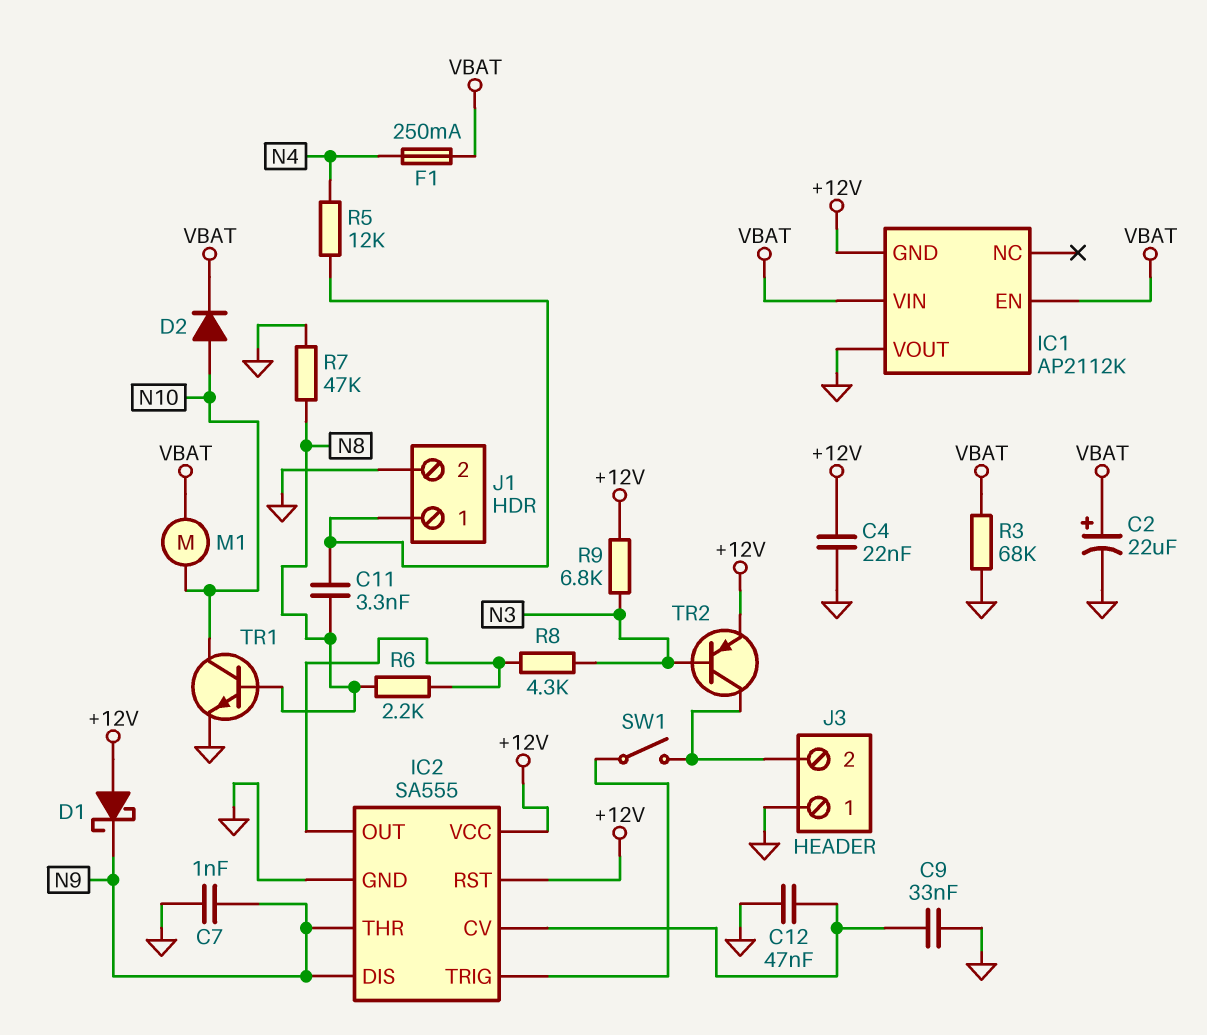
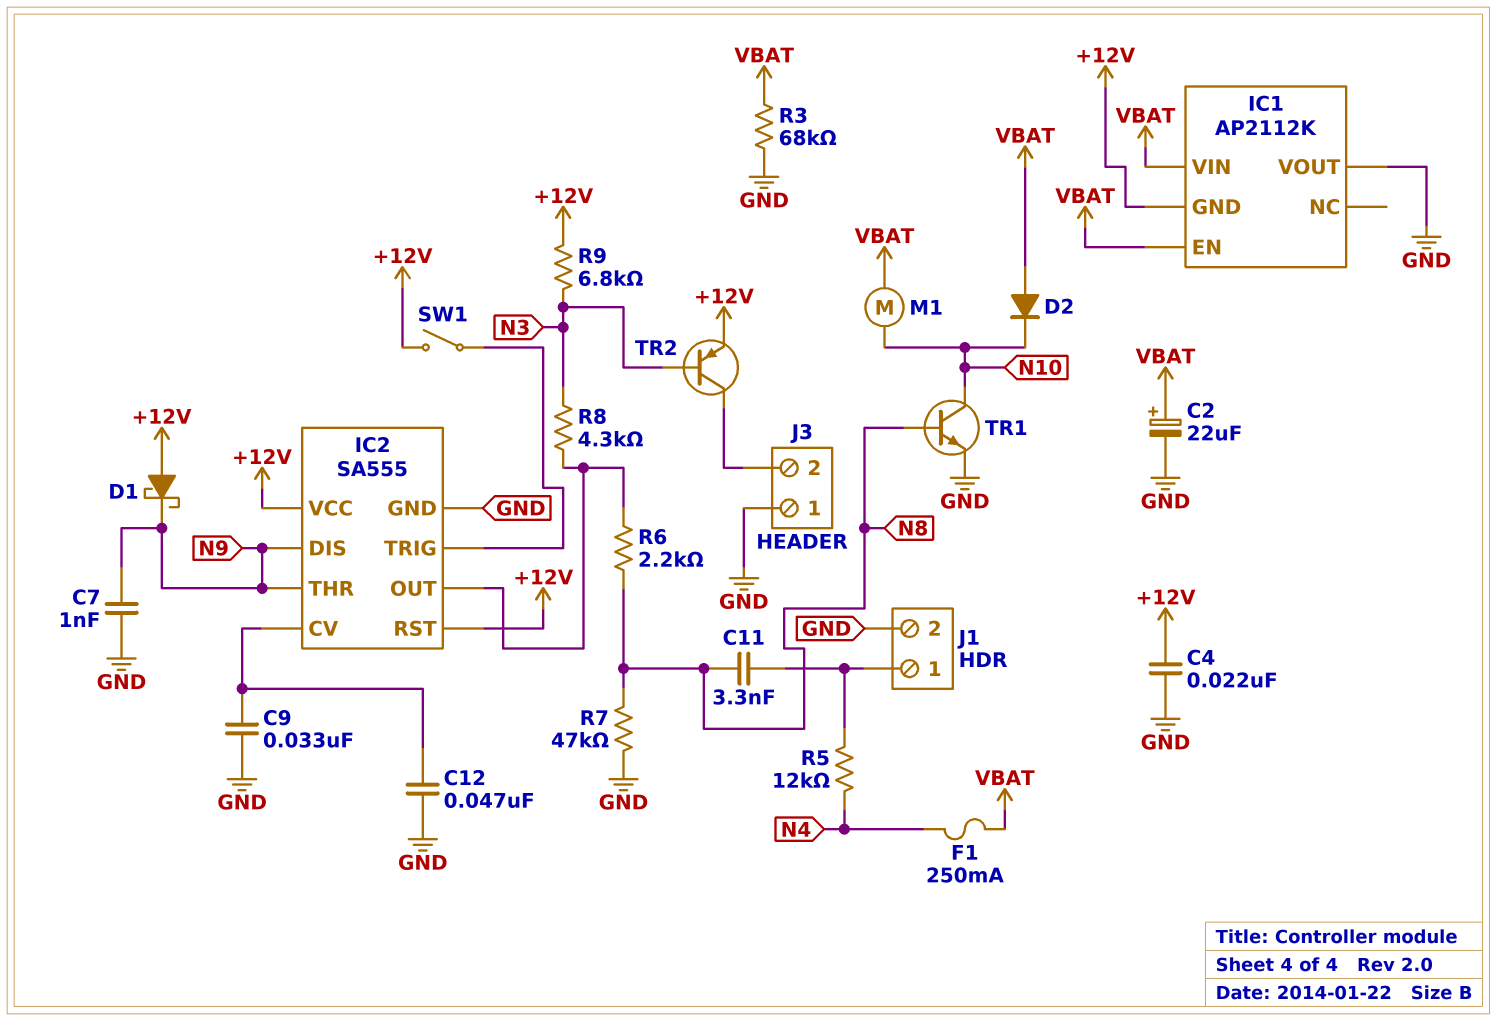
D2: diode (A N10, K VBAT) -> diode (A VBAT, K N10)
SW1: switch (IC2/TRIG, J3/2) -> switch (+12V, IC2/TRIG)

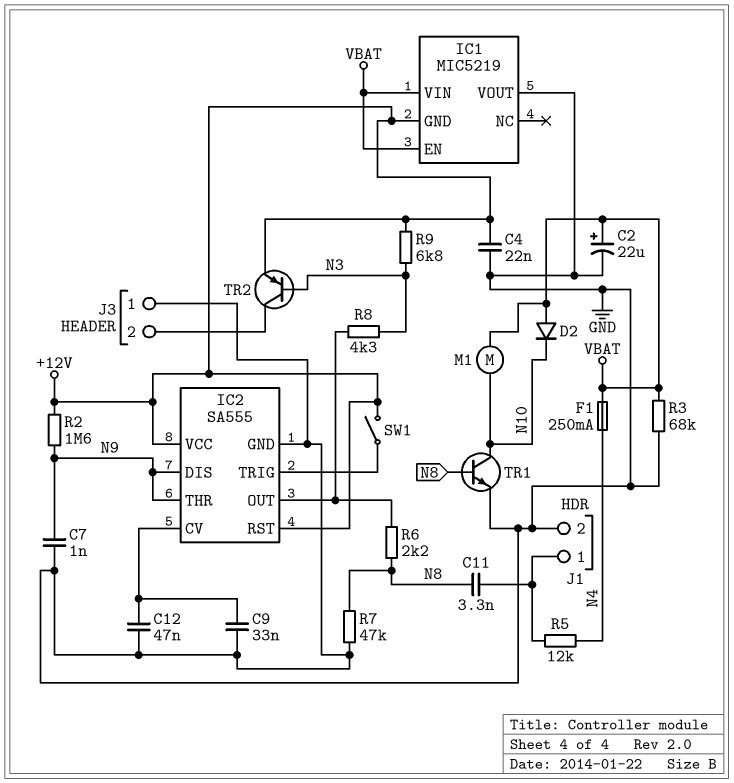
D1: schottky (A +12V, K N9) -> none
IC1: AP2112K -> MIC5219
R2: none -> 1.6M (+12V, N9)

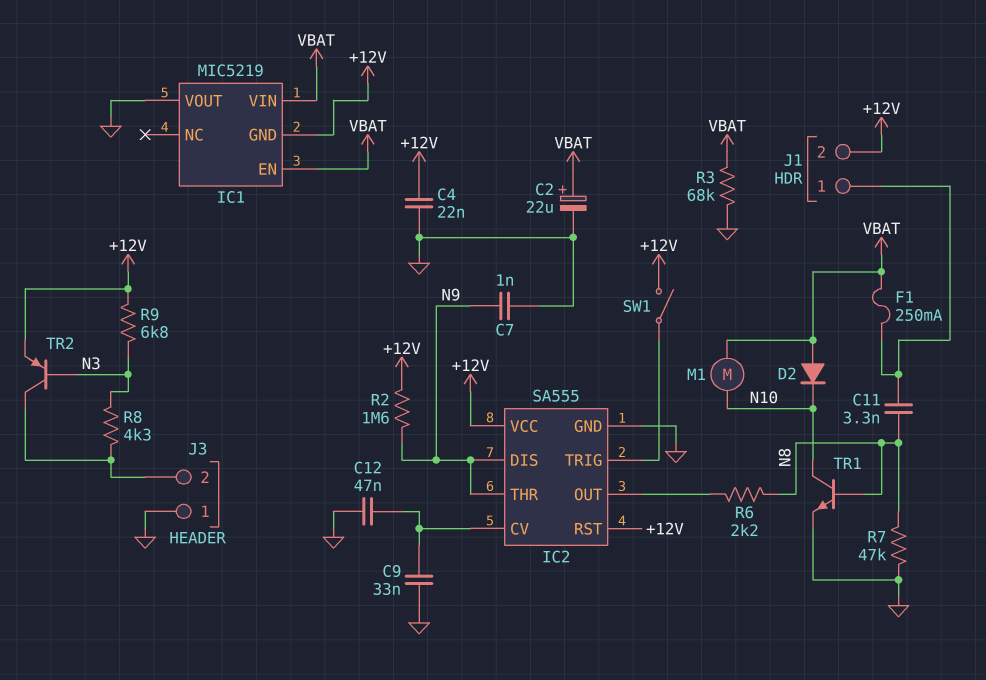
F1: 250mA (N4, VBAT) -> 250mA (J1/1, VBAT)
J1 pin 2: GND -> +12V
R5: 12k (J1/1, N4) -> none
R8: 4.3k (IC2/OUT, N3) -> 4.3k (J3/2, N3)

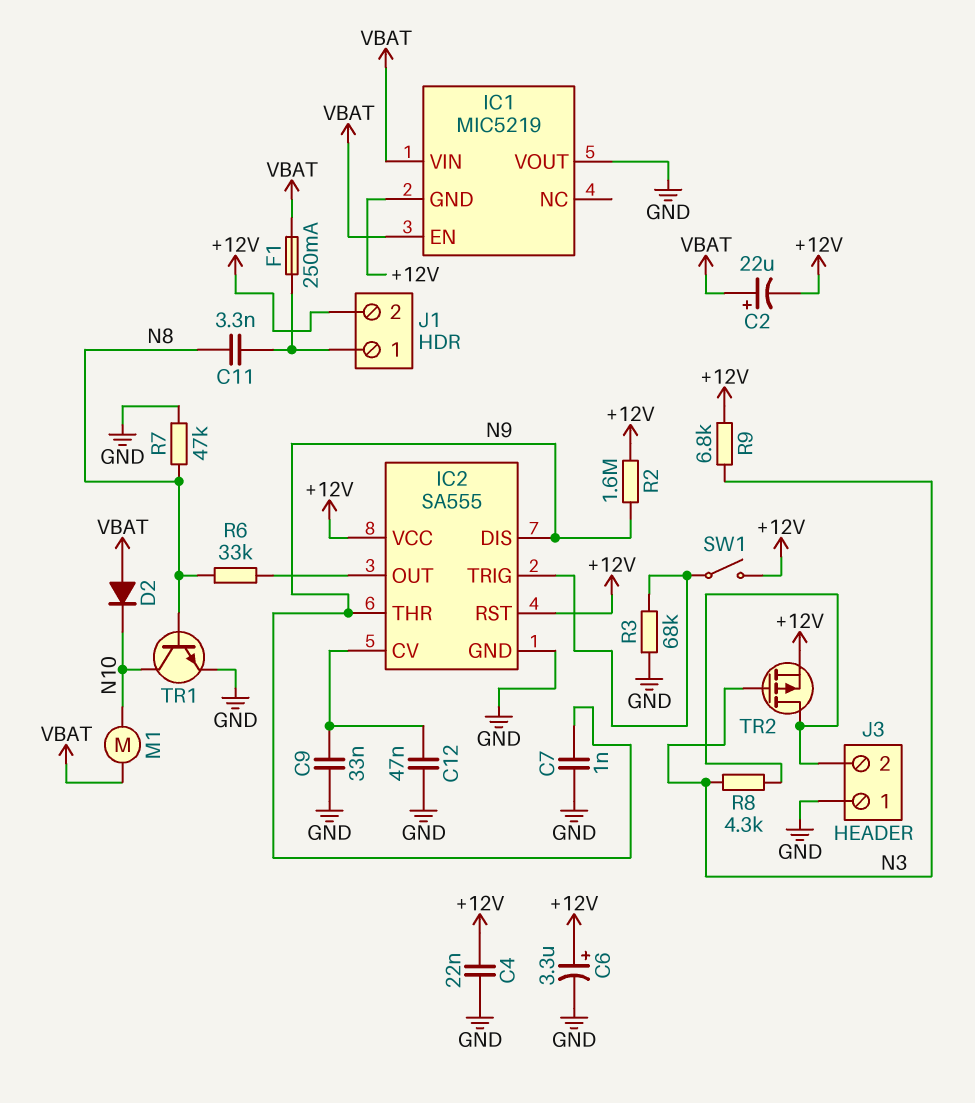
C2: 22uF (plus VBAT, minus GND) -> 22uF (plus VBAT, minus +12V)
C6: none -> 3.3uF (plus +12V, minus GND)
R3: 68k (GND, VBAT) -> 68k (GND, IC2/TRIG)
R6: 2.2k (IC2/OUT, N8) -> 33k (IC2/OUT, N8)
TR2: PNP (B N3, C J3/2, E +12V) -> PMOS (G N3, D J3/2, S +12V)

